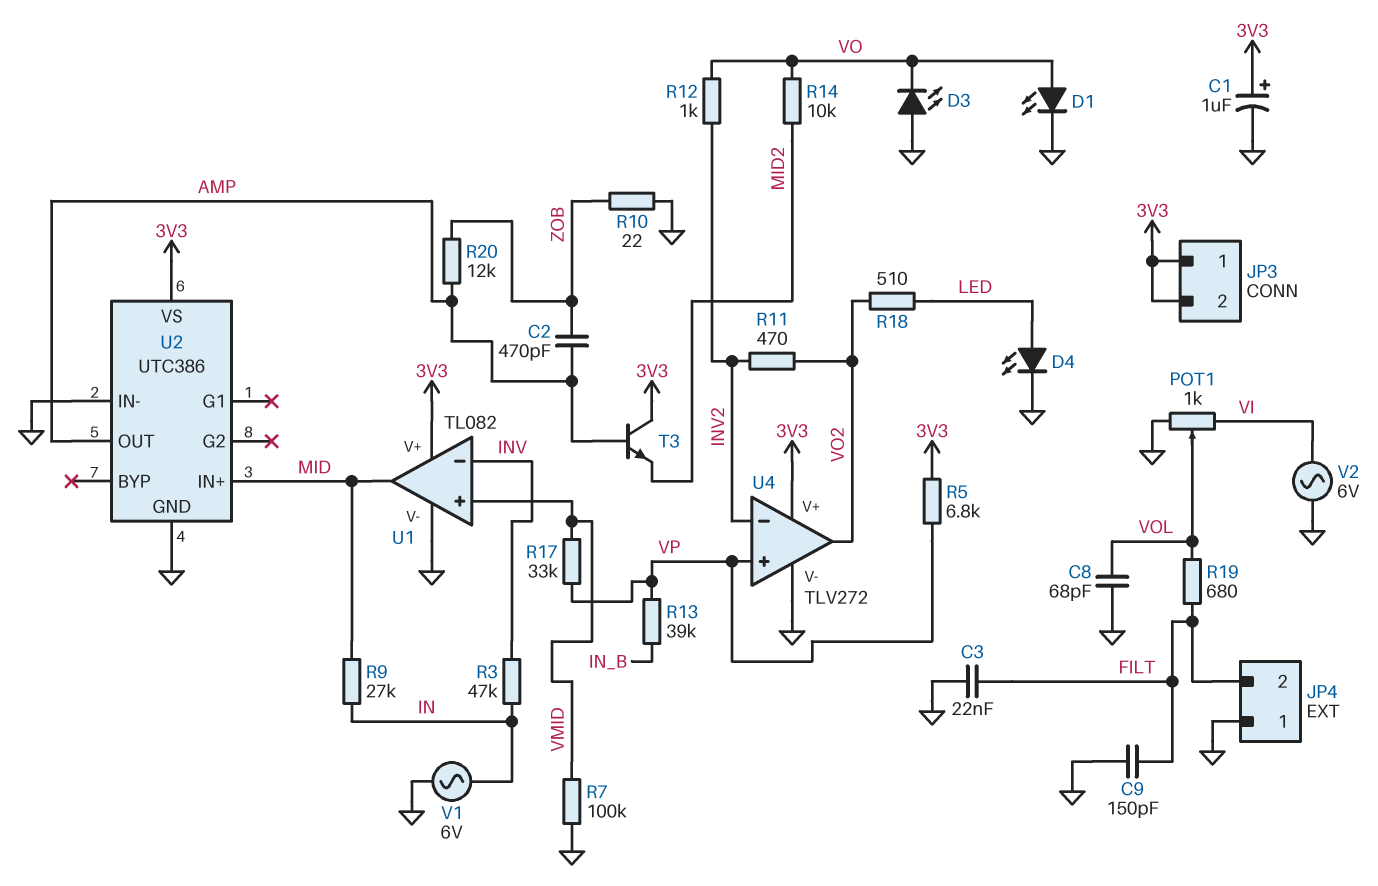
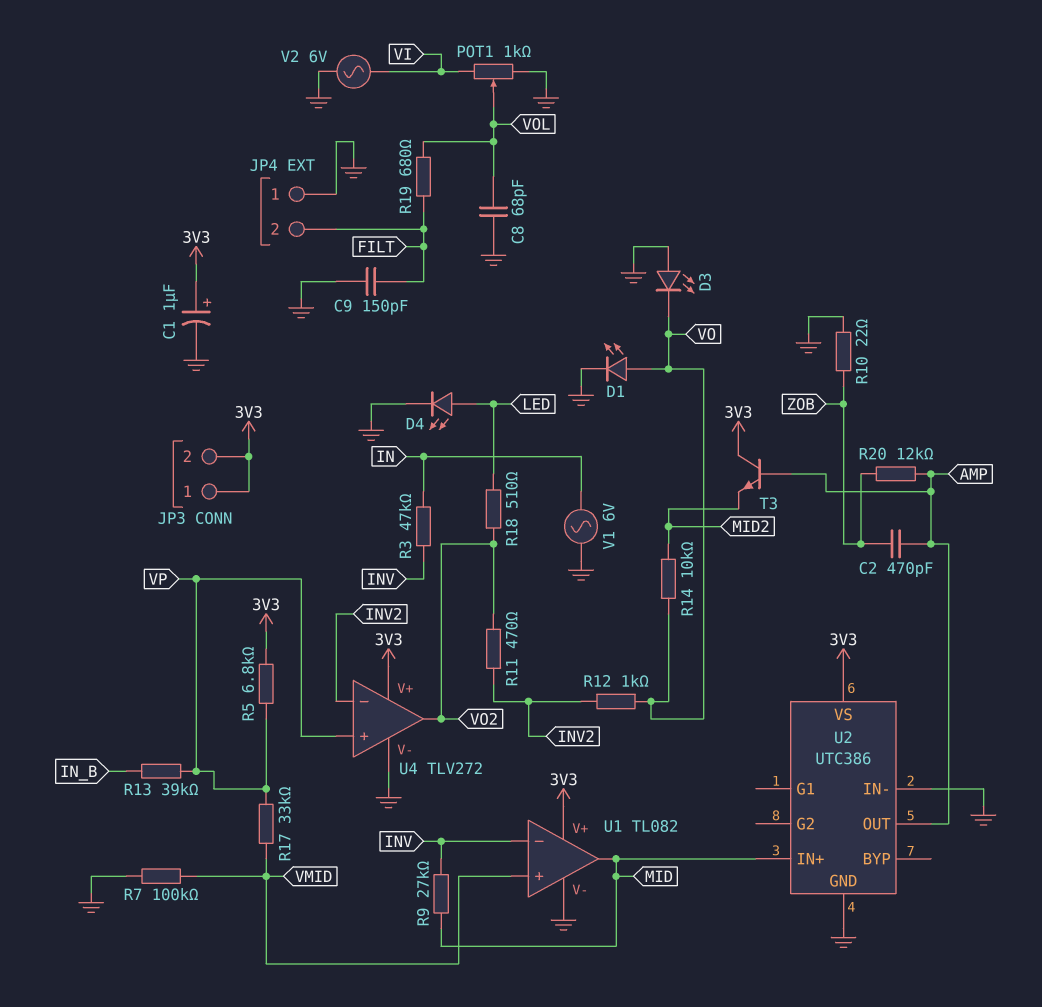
C3: 22nF (FILT, GND) -> none
R9: 27k (IN, MID) -> 27k (INV, MID)

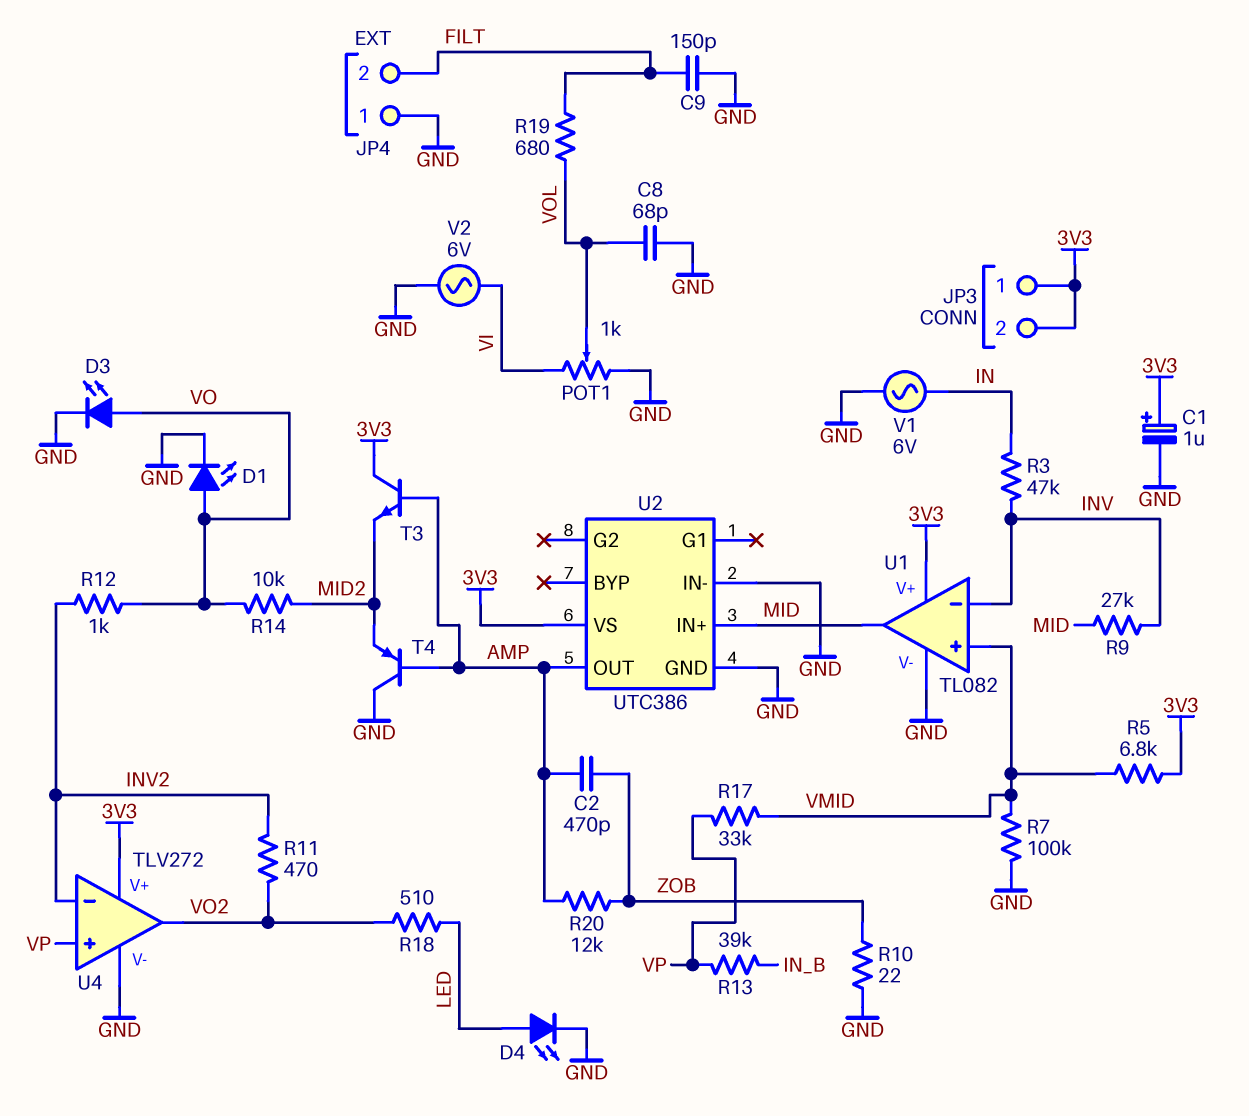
D3: LED (A GND, K VO) -> LED (A VO, K GND)
R5: 6.8k (3V3, VP) -> 6.8k (3V3, VMID)
T4: none -> PNP (B AMP, C GND, E MID2)

